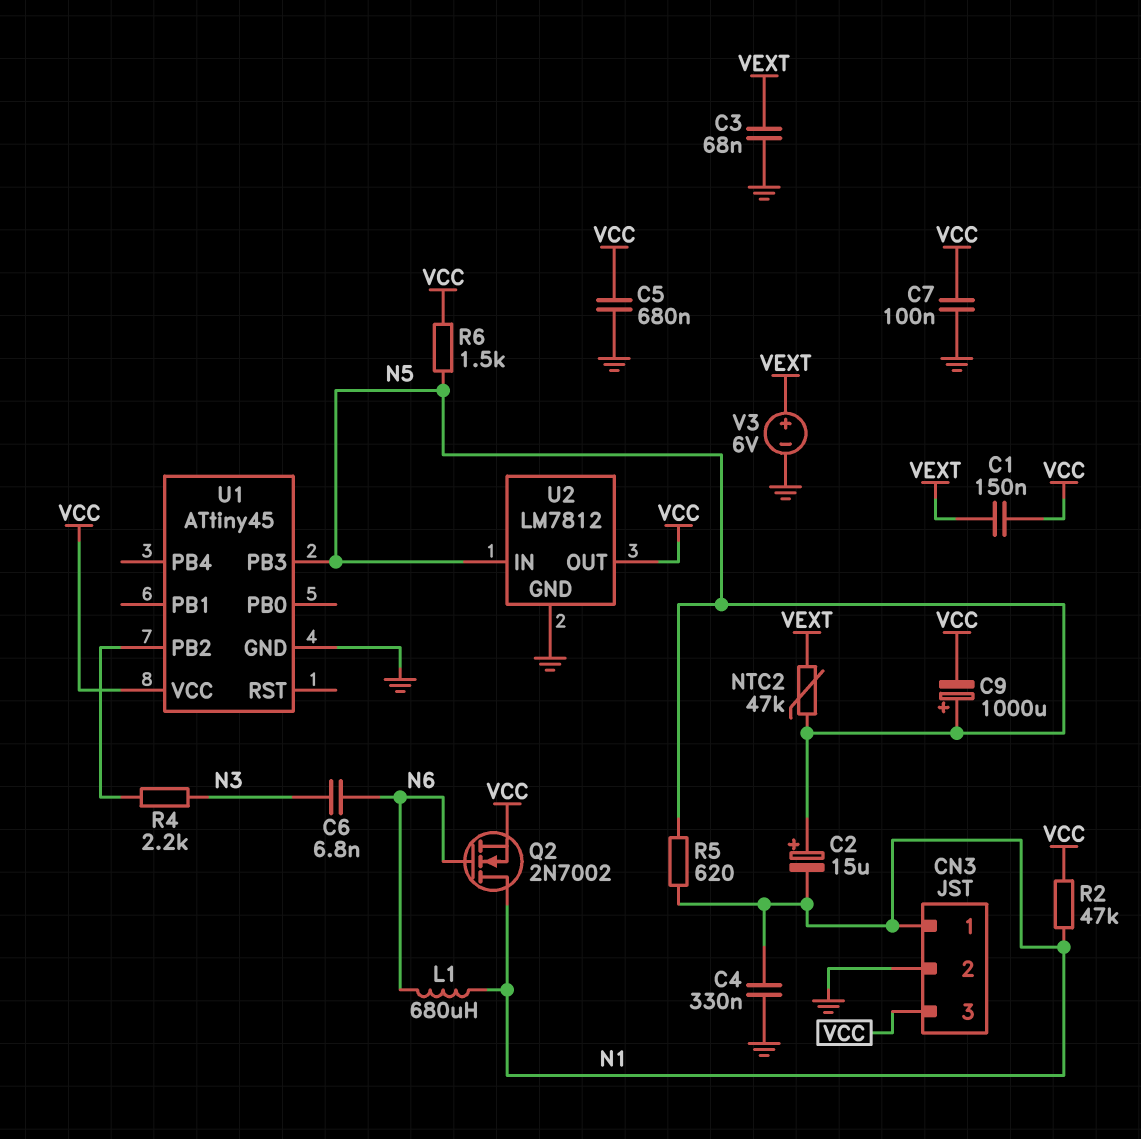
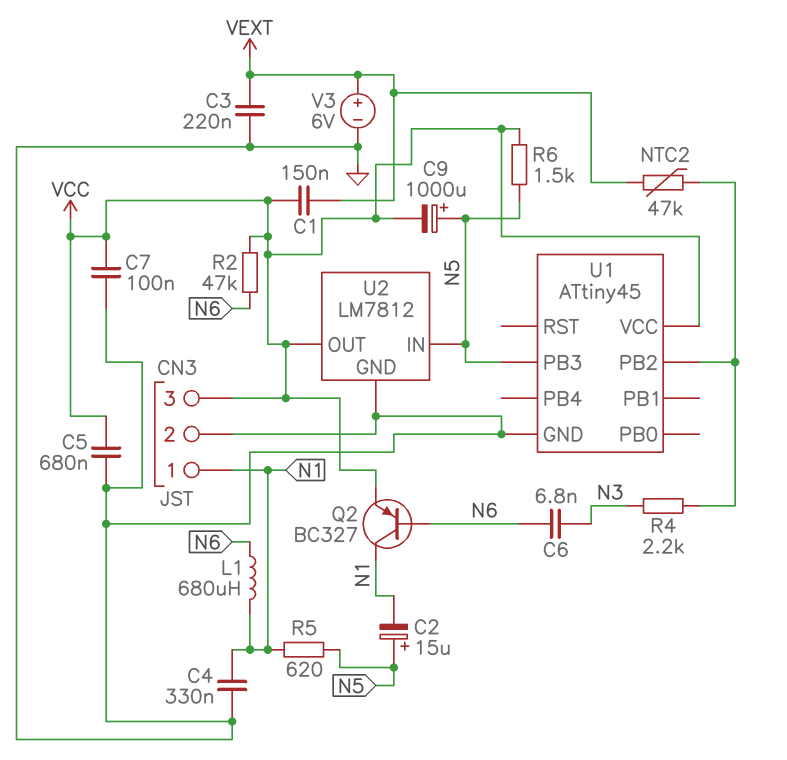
C3: 68nF (GND, VEXT) -> 220nF (GND, VEXT)
NTC2: 47k (N5, VEXT) -> 47k (U1/PB2, VEXT)
Q2: NMOS 2N7002 (G N6, D N1, S VCC) -> PNP BC327 (B N6, C N1, E VCC)
R2: 47k (N1, VCC) -> 47k (N6, VCC)

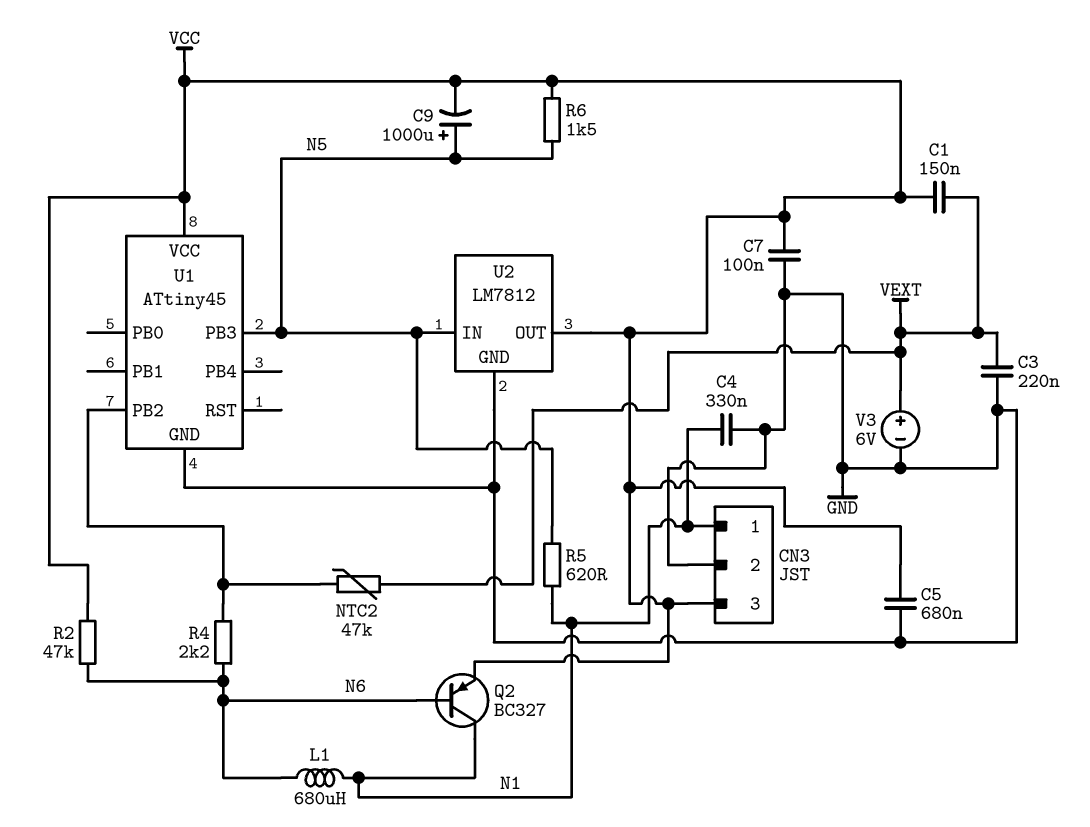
C2: 15uF (plus N5, minus N1) -> none
C6: 6.8nF (N3, N6) -> none
R4: 2.2k (N3, U1/PB2) -> 2.2k (N6, U1/PB2)

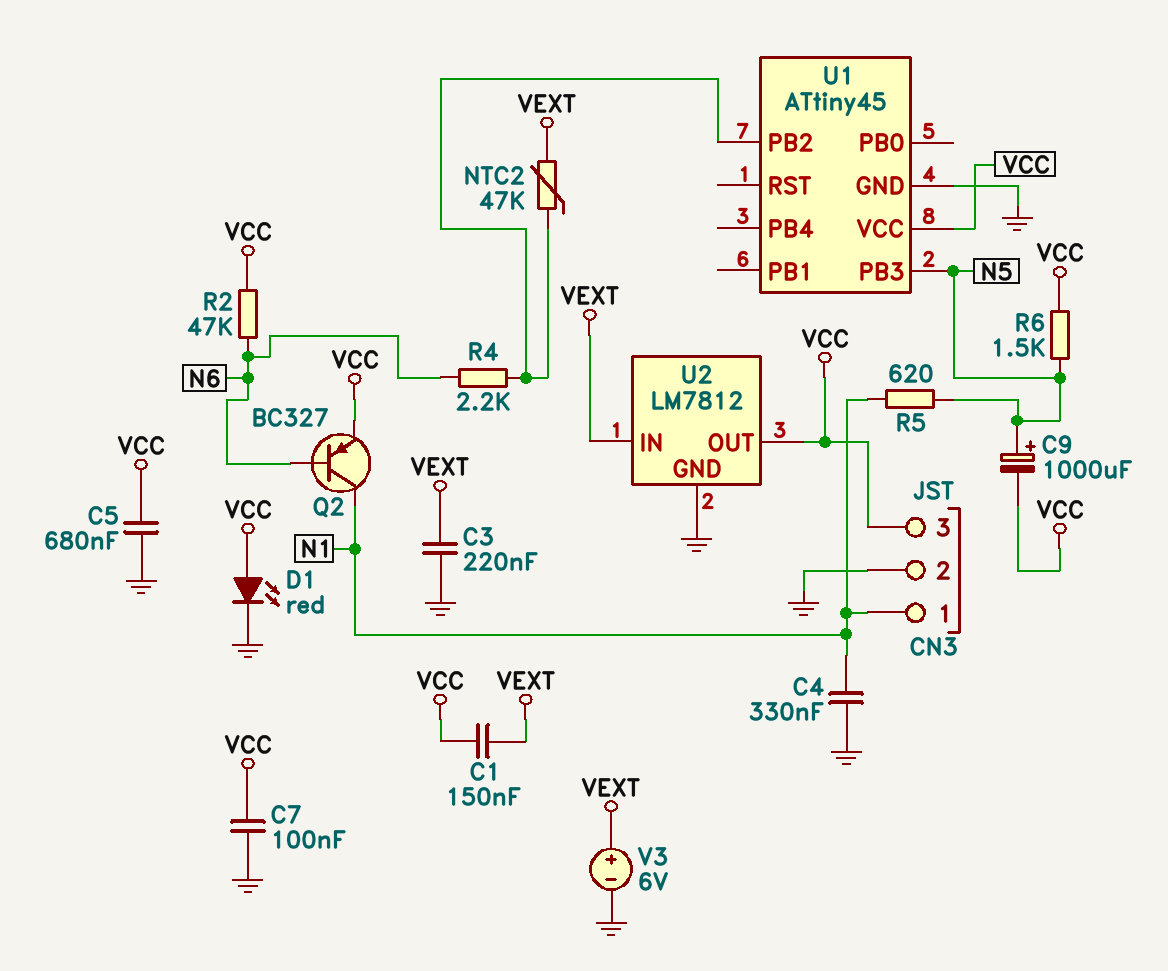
D1: none -> LED red (A VCC, K GND)
L1: 680uH (N1, N6) -> none
U2 pin IN: N5 -> VEXT

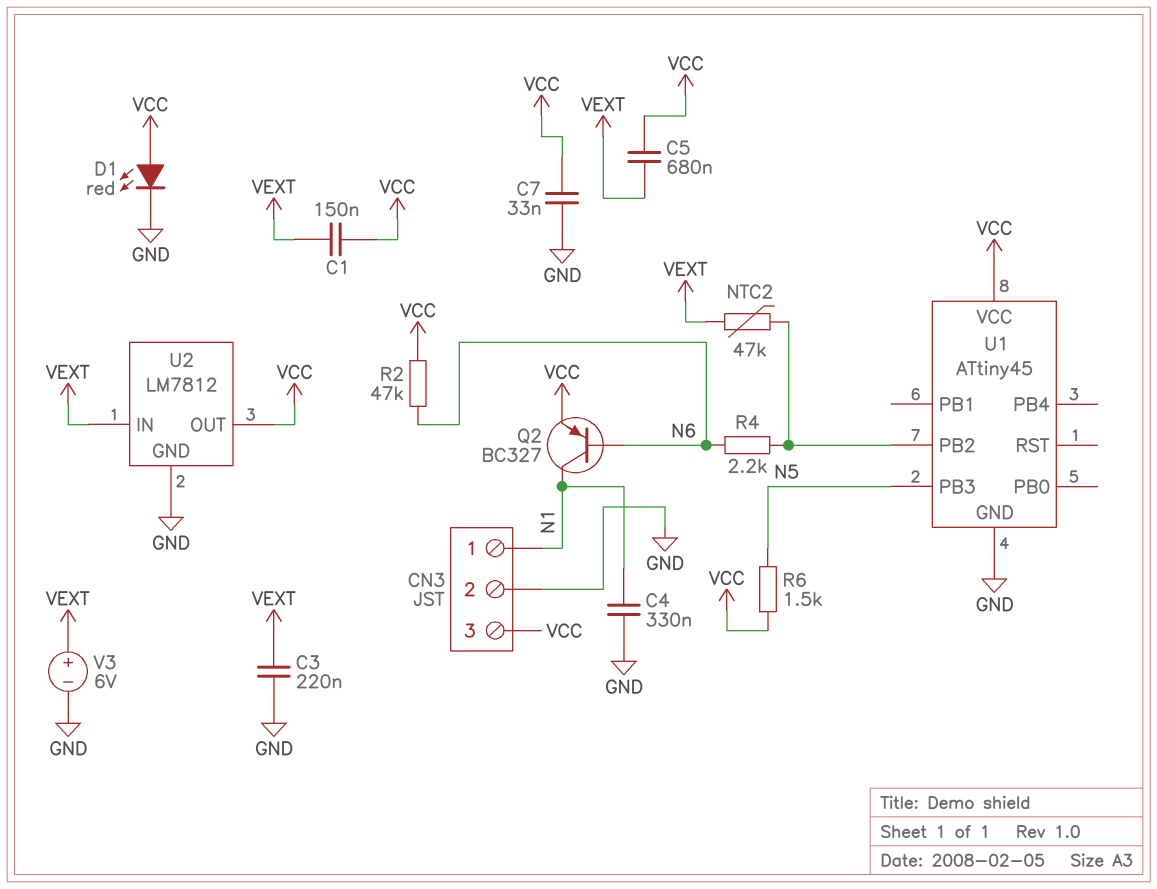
C5: 680nF (GND, VCC) -> 680nF (VCC, VEXT)
C7: 100nF (GND, VCC) -> 33nF (GND, VCC)
C9: 1000uF (plus N5, minus VCC) -> none
R5: 620 (N1, N5) -> none

